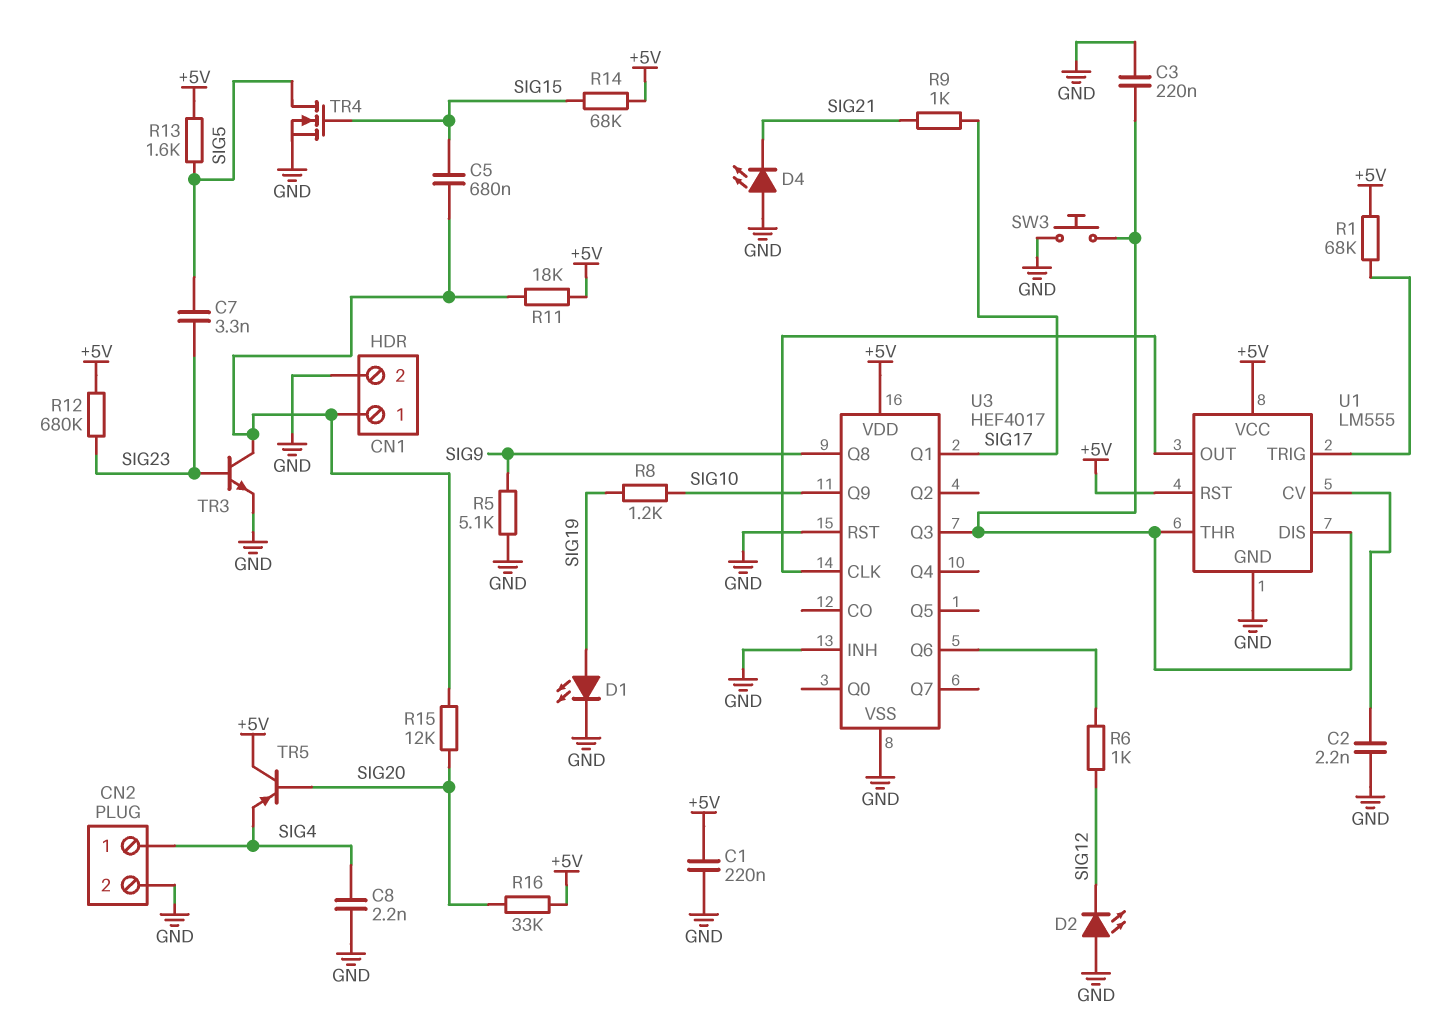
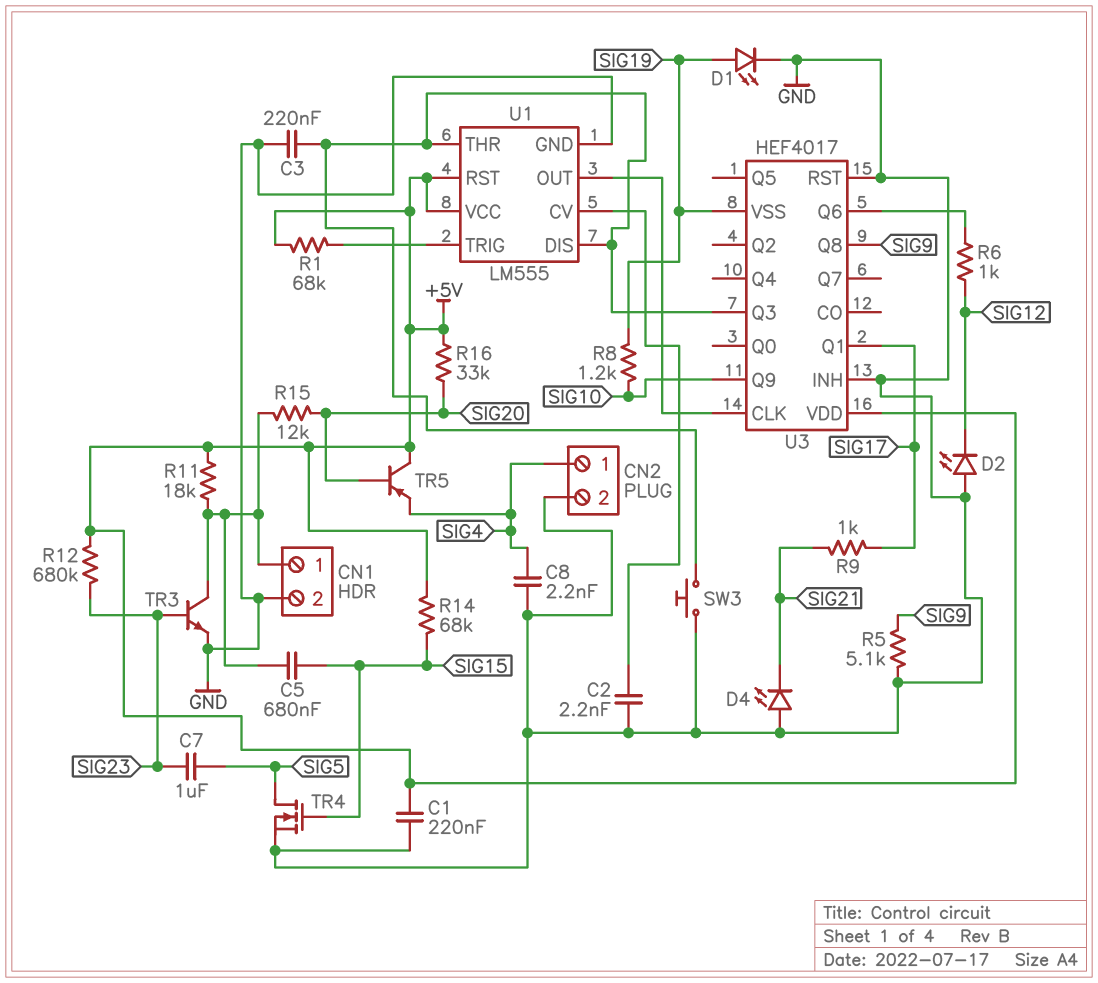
C7: 3.3nF (SIG5, SIG23) -> 1uF (SIG5, SIG23)
R13: 1.6k (+5V, SIG5) -> none
U3 pin VSS: GND -> SIG19

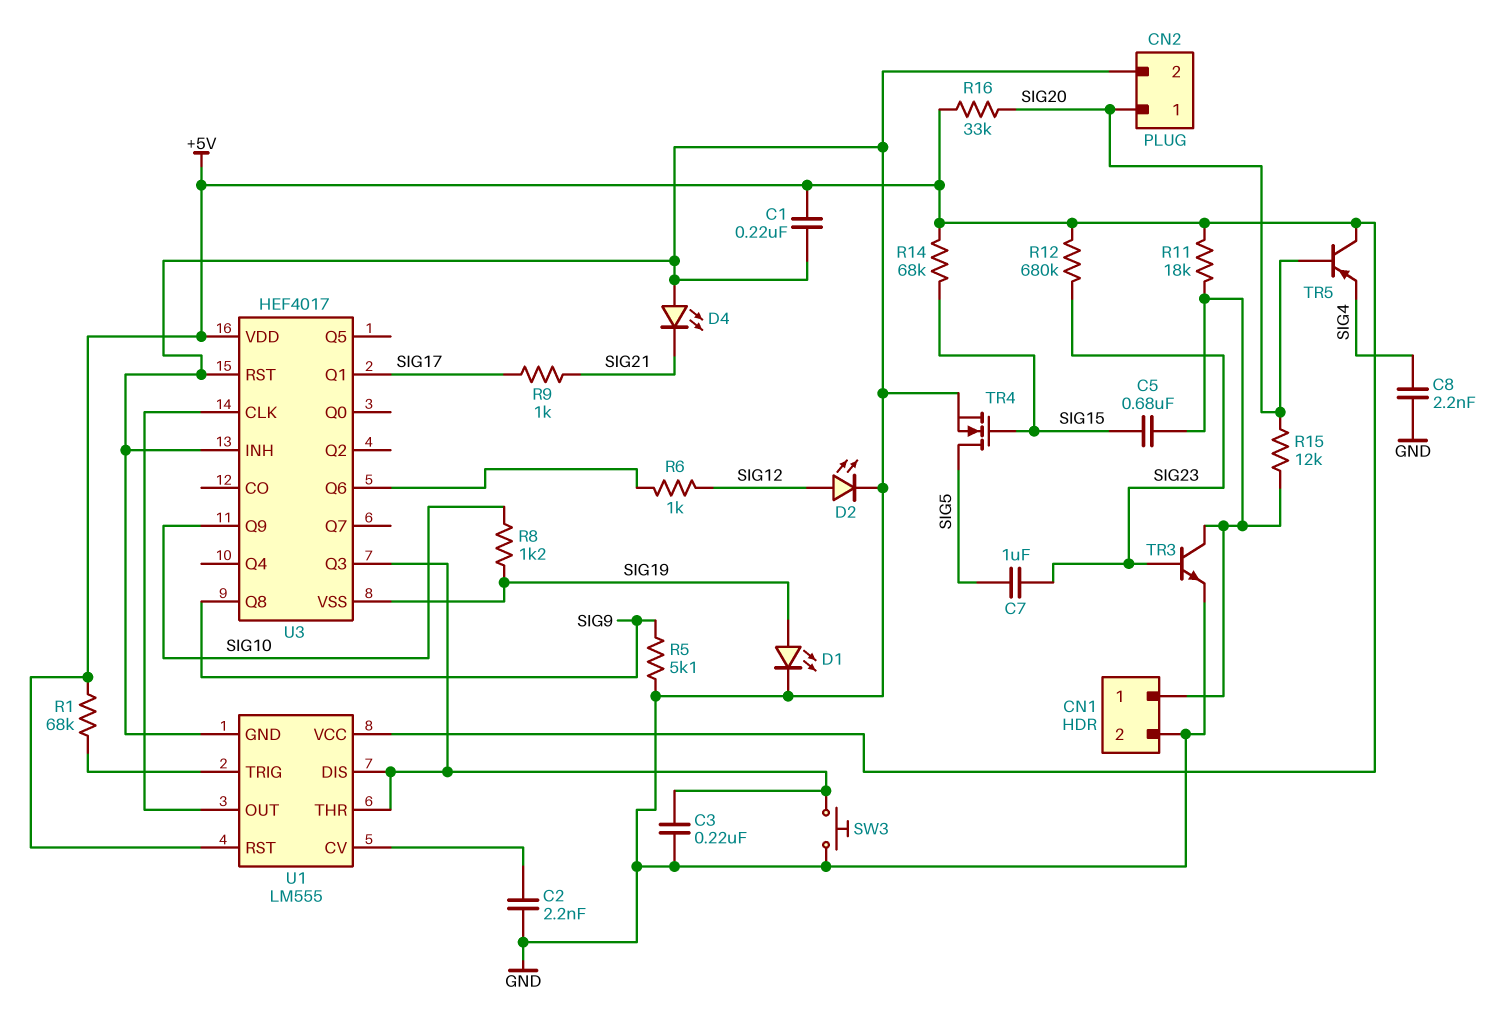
CN2 pin 1: SIG4 -> SIG20
D2: LED (A GND, K SIG12) -> LED (A SIG12, K GND)

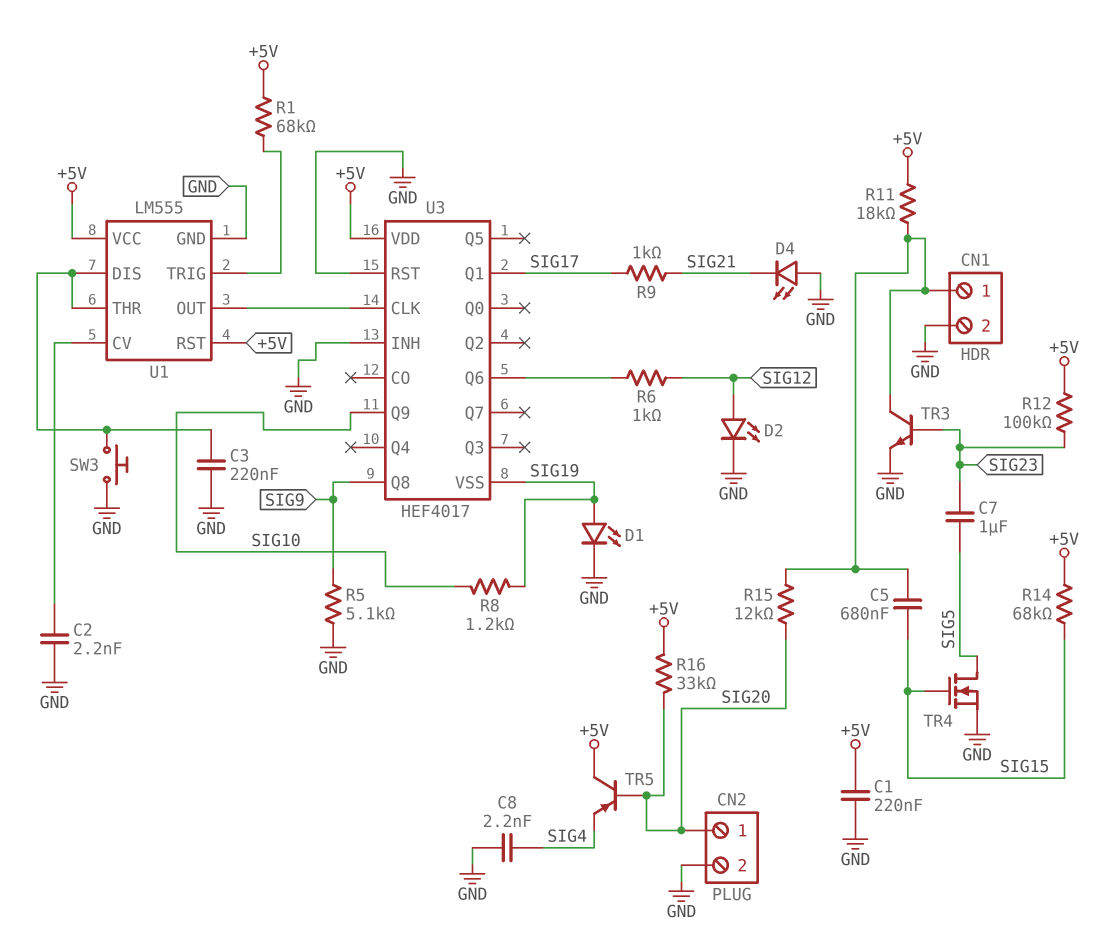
R12: 680k (+5V, SIG23) -> 100k (+5V, SIG23)
U3 pin Q3: U1/DIS -> none

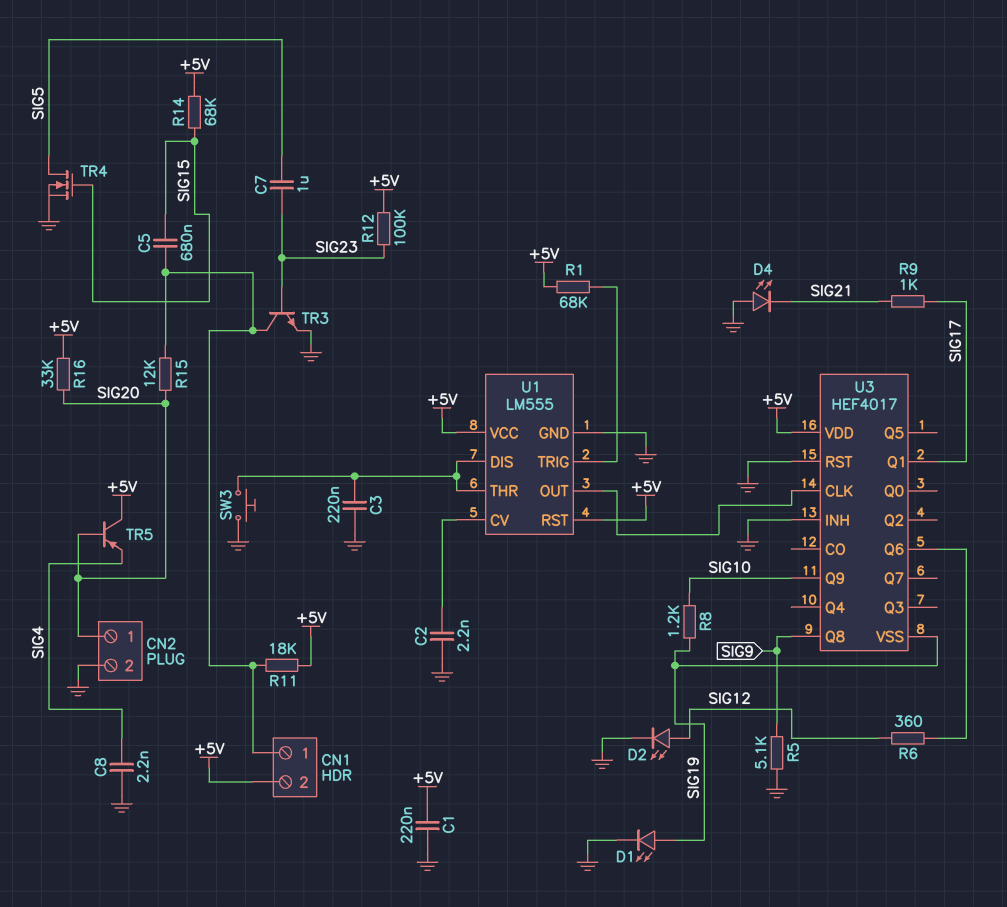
CN1 pin 2: GND -> +5V
R6: 1k (SIG12, U3/Q6) -> 360 (SIG12, U3/Q6)

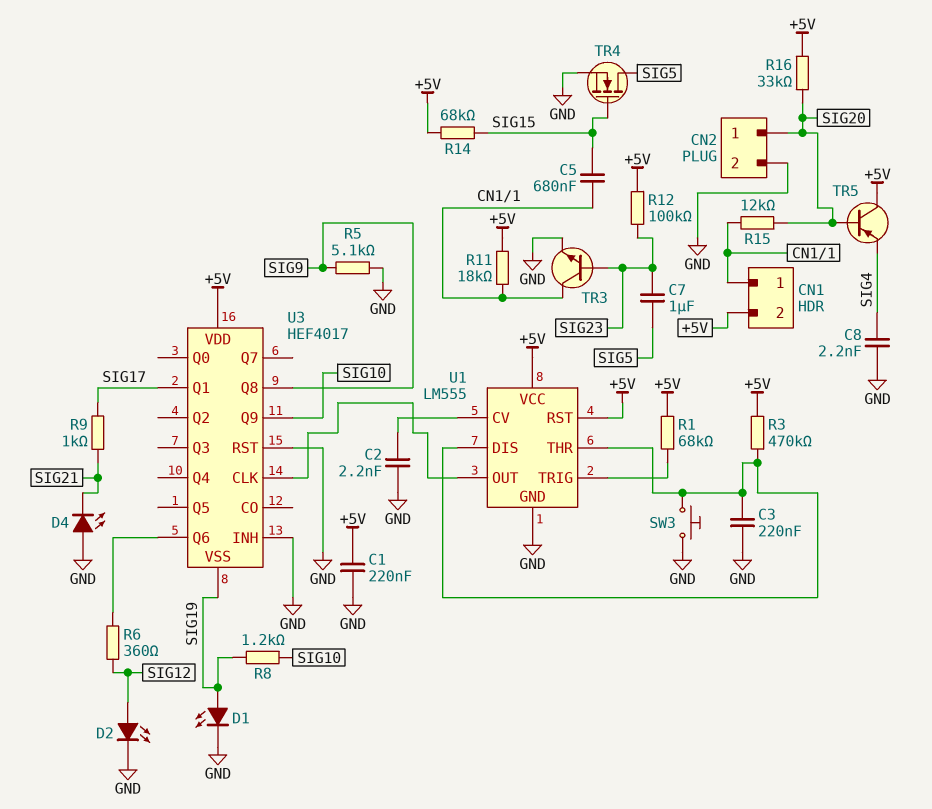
R3: none -> 470k (+5V, U1/DIS)

